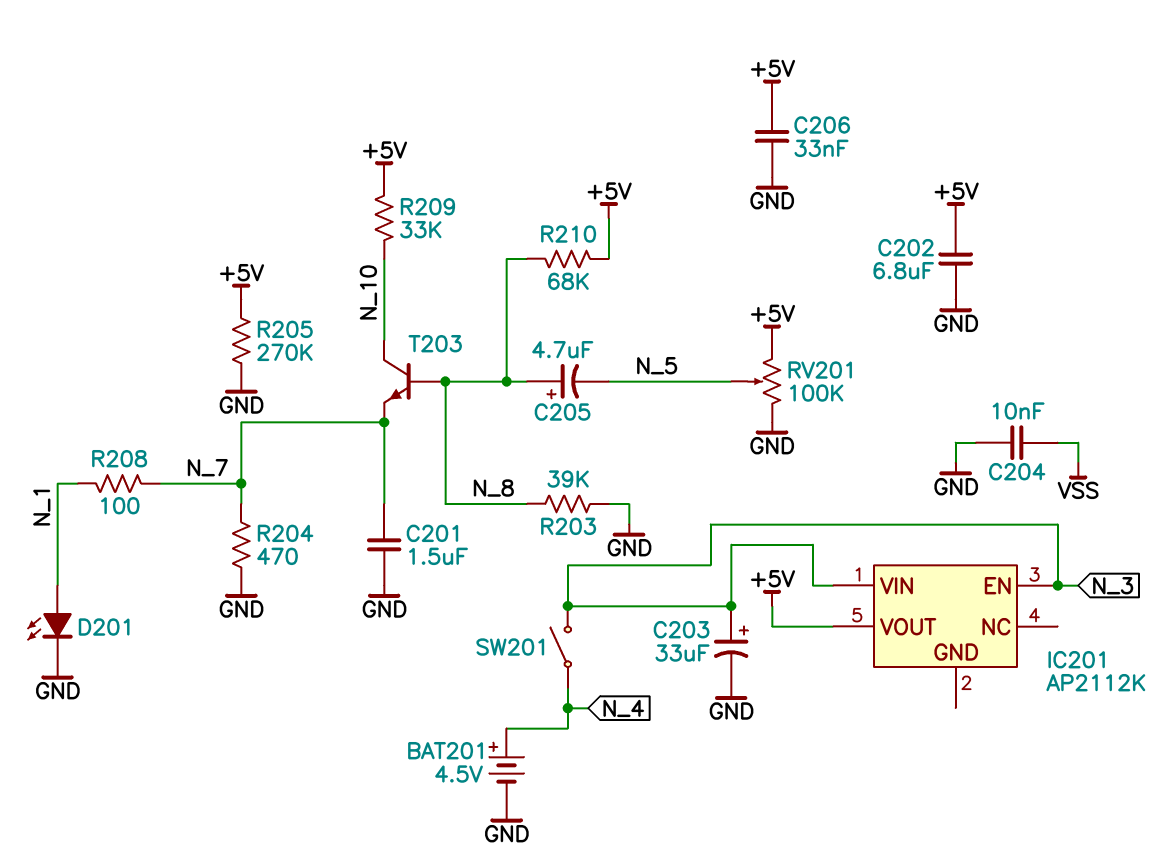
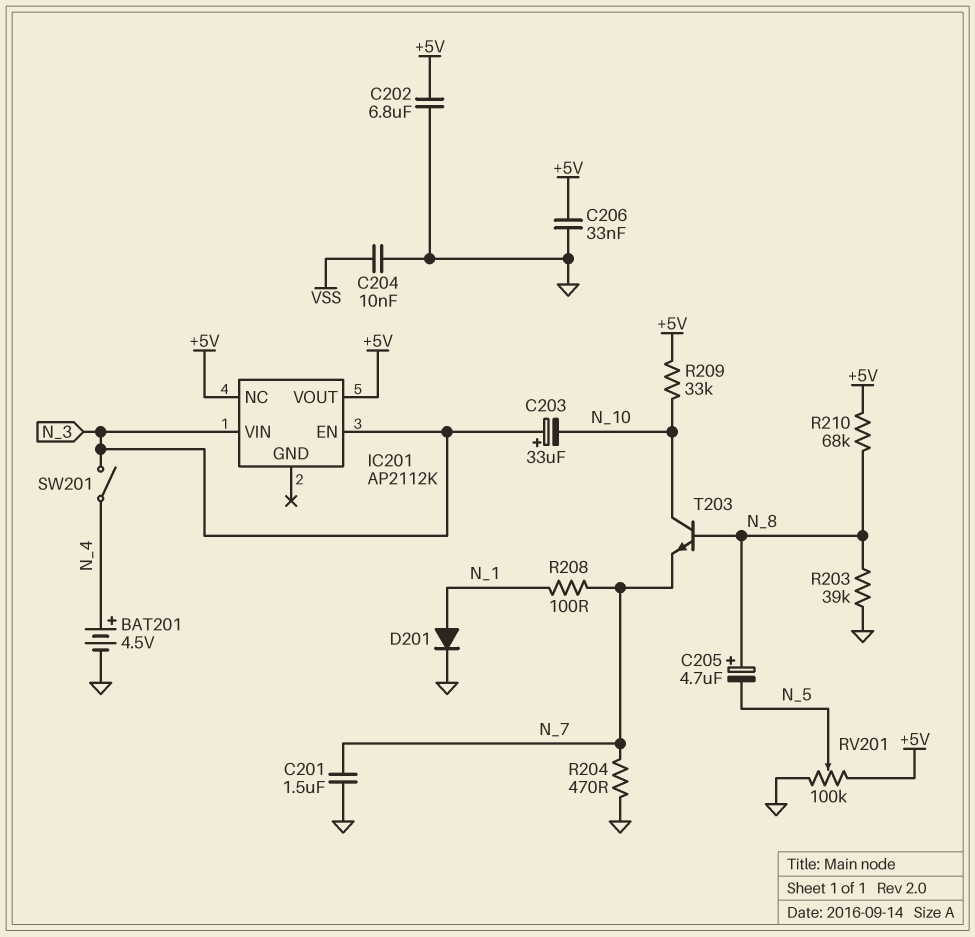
C203: 33uF (plus N_3, minus GND) -> 33uF (plus N_3, minus N_10)
D201: LED (A N_1, K GND) -> diode (A N_1, K GND)
IC201 pin NC: none -> +5V
R205: 270k (+5V, GND) -> none

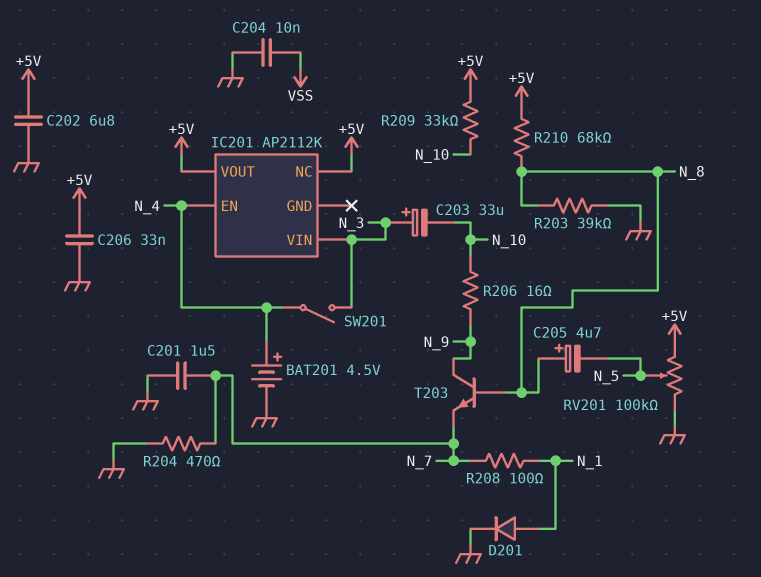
IC201 pin EN: N_3 -> N_4
R206: none -> 16 (N_9, N_10)
T203: NPN (B N_8, C N_10, E N_7) -> NPN (B N_8, C N_9, E N_7)

